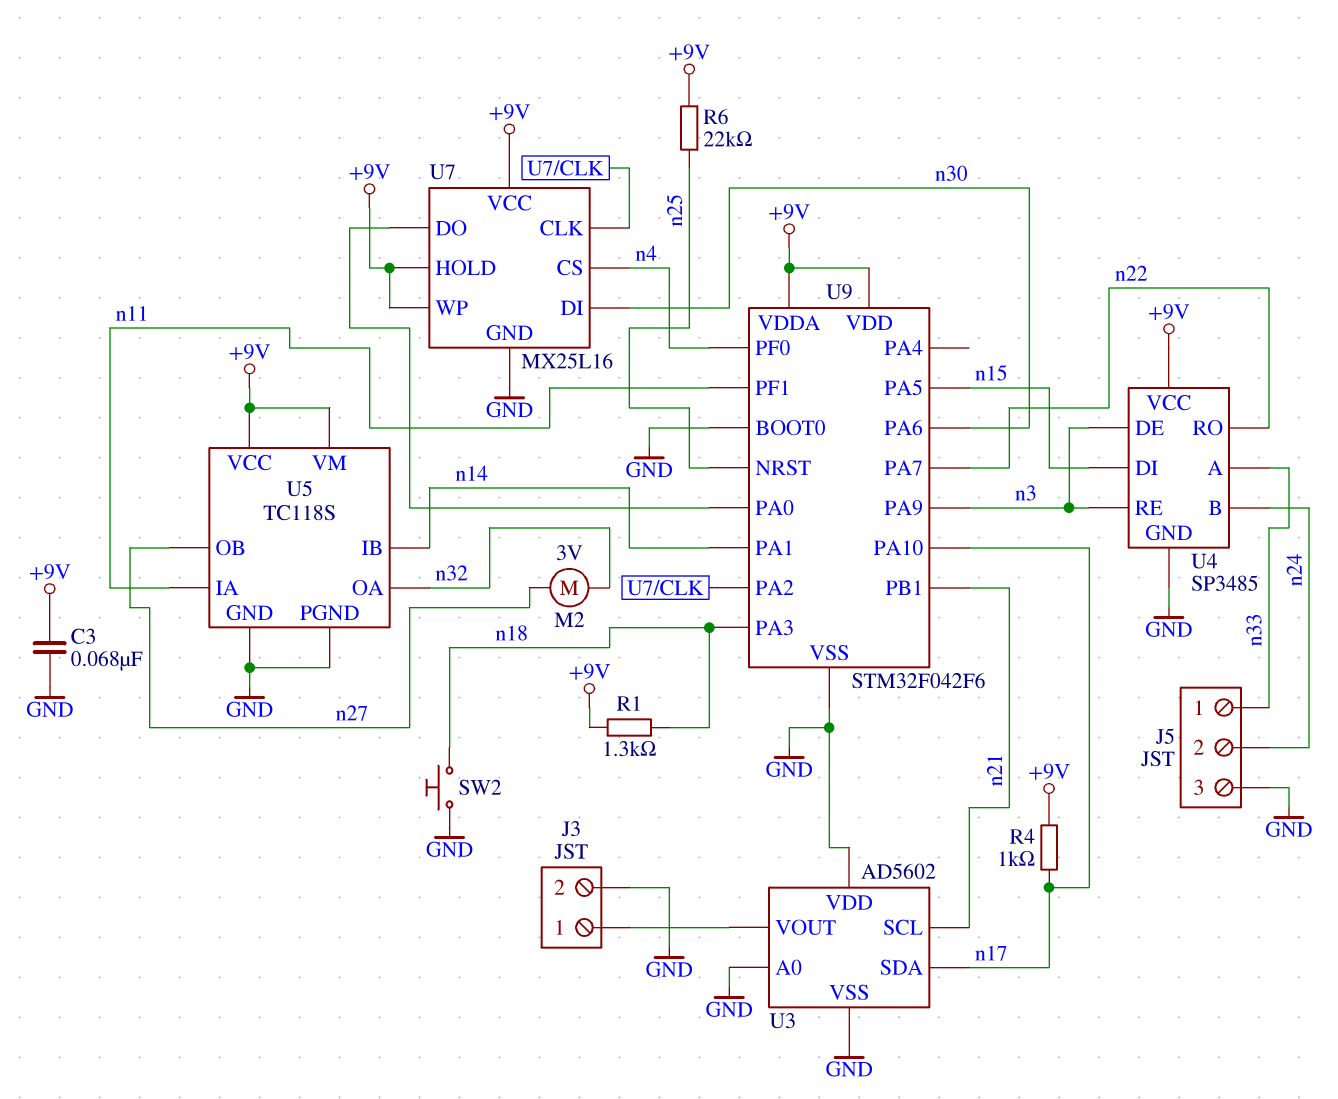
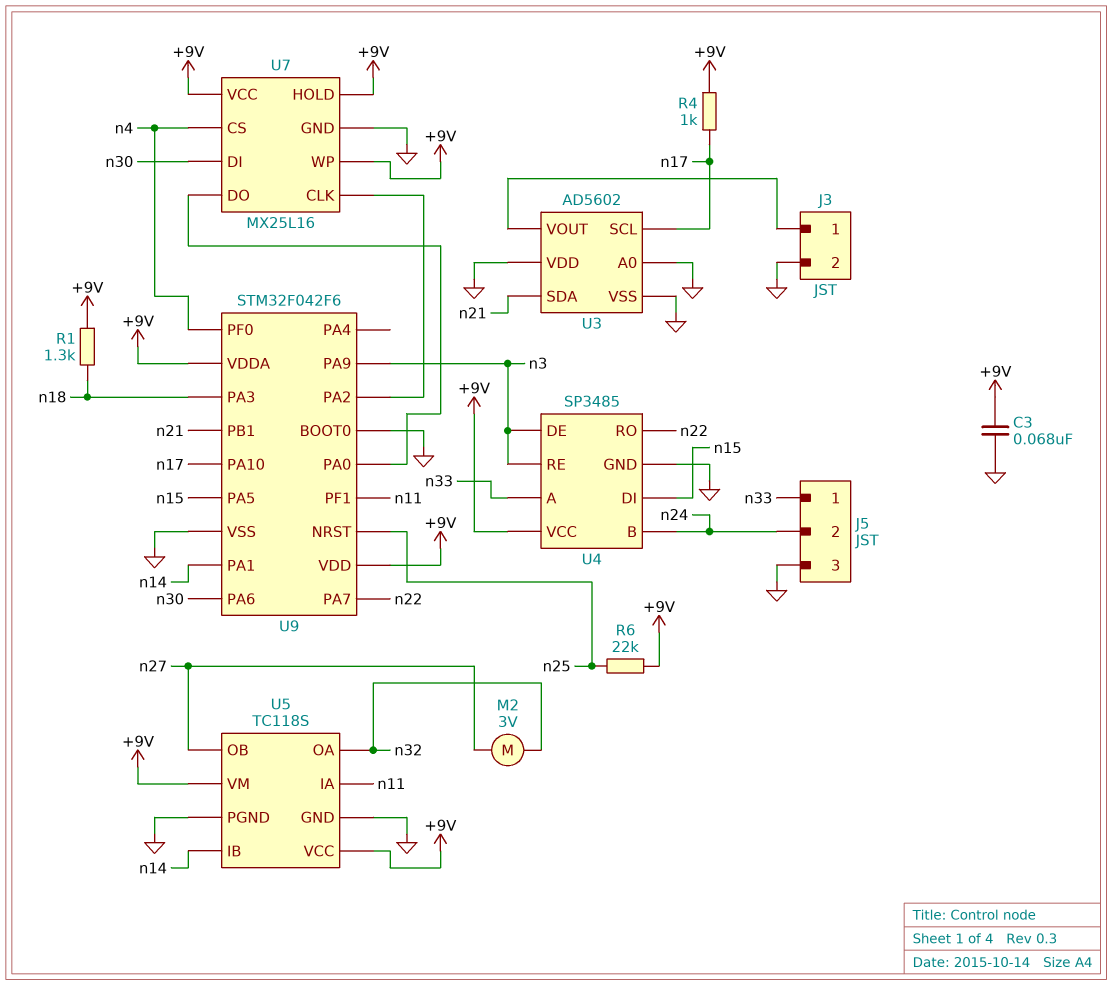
SW2: button (GND, n18) -> none
U3 pin SCL: n21 -> n17
U3 pin SDA: n17 -> n21

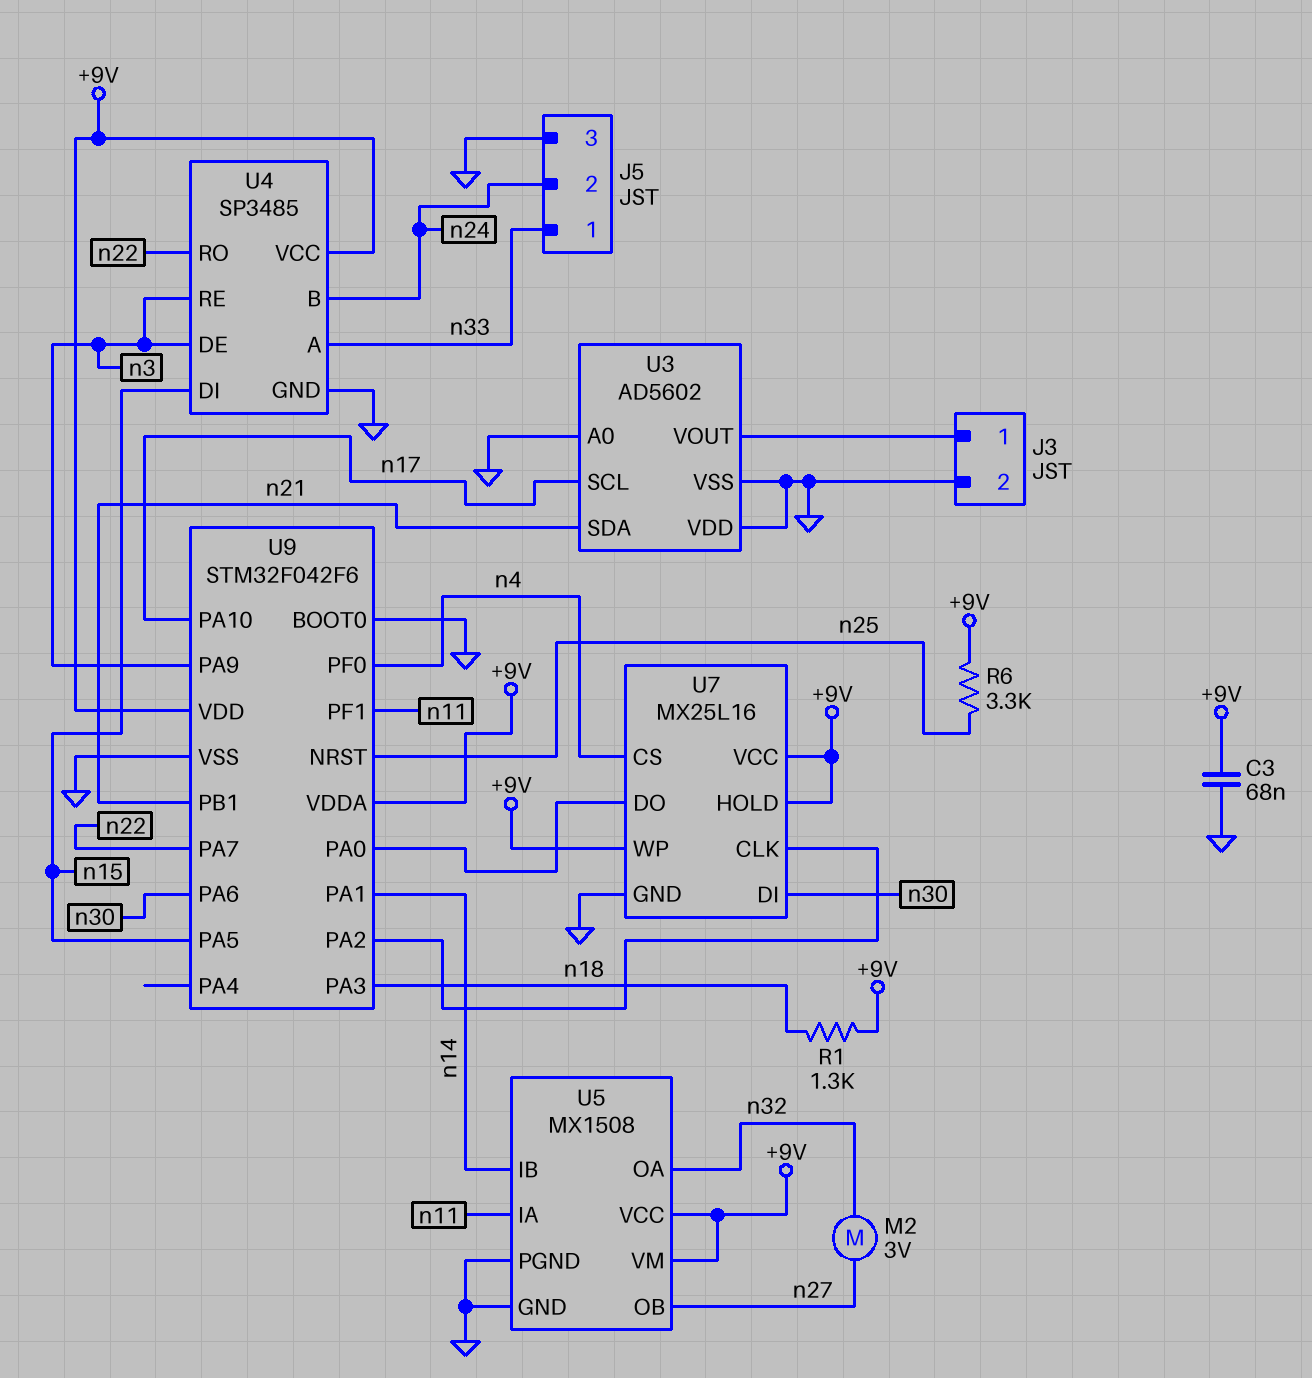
R4: 1k (+9V, n17) -> none
R6: 22k (+9V, n25) -> 3.3k (+9V, n25)
U5: TC118S -> MX1508

